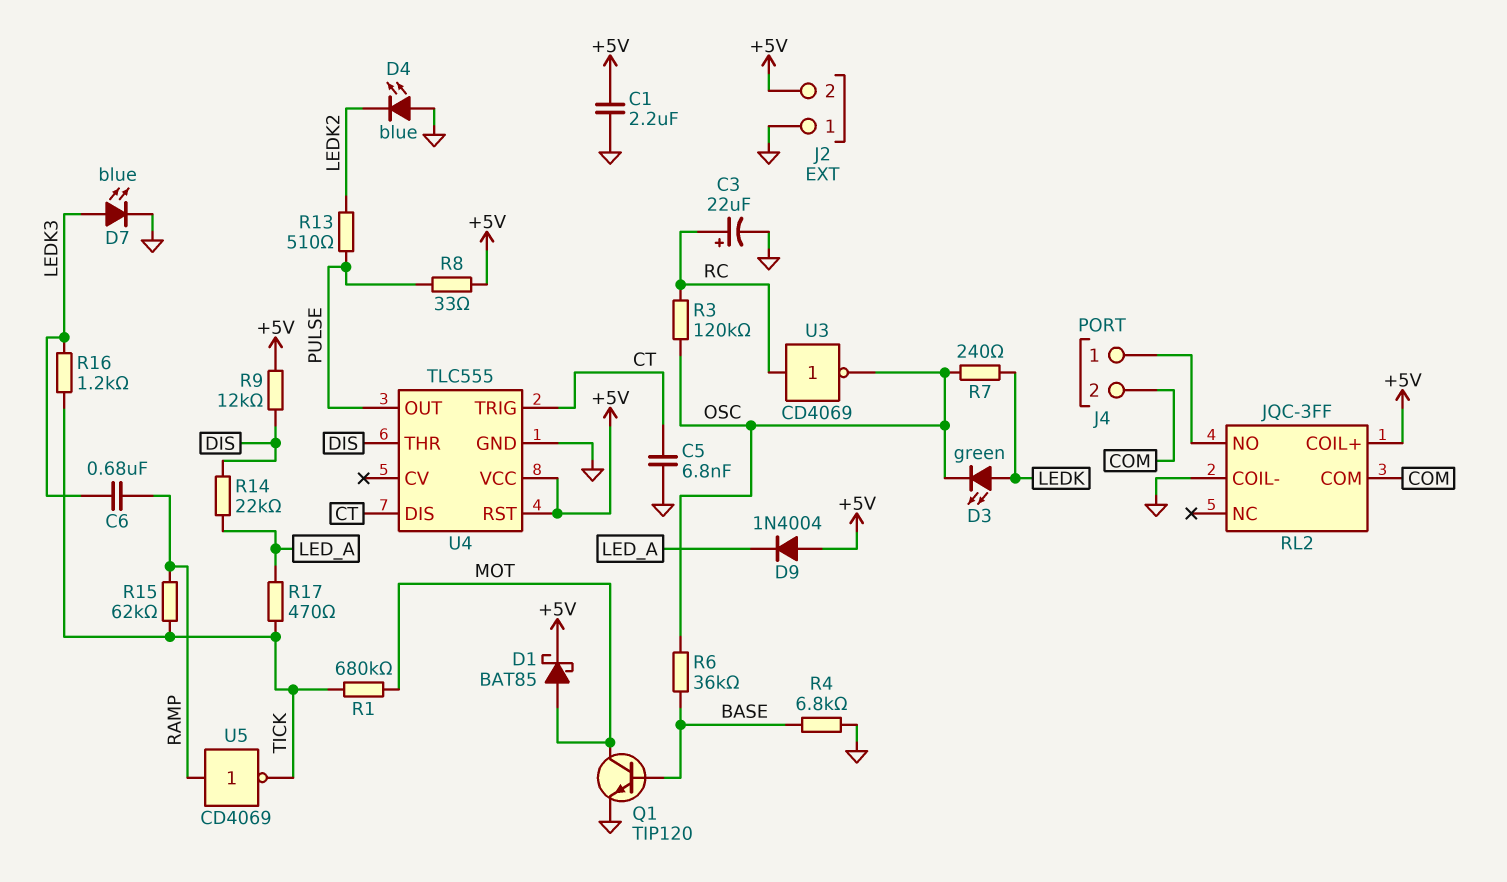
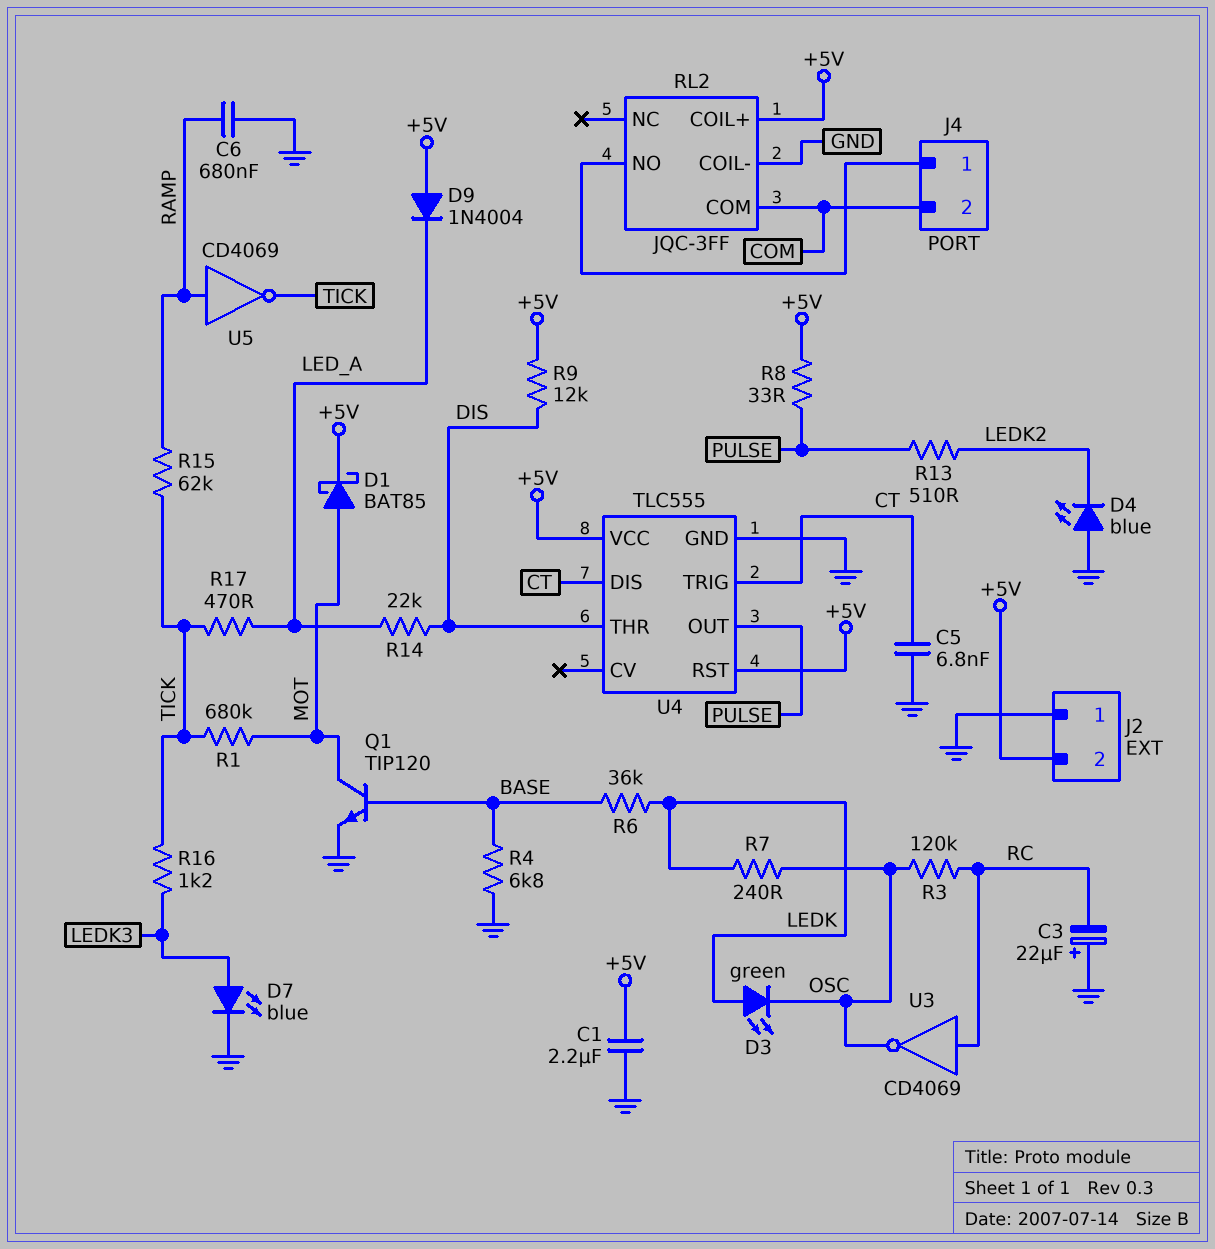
C3: 22uF (plus RC, minus GND) -> 22uF (plus GND, minus RC)
C6: 680nF (LEDK3, RAMP) -> 680nF (GND, RAMP)
R6: 36k (BASE, OSC) -> 36k (BASE, LEDK)

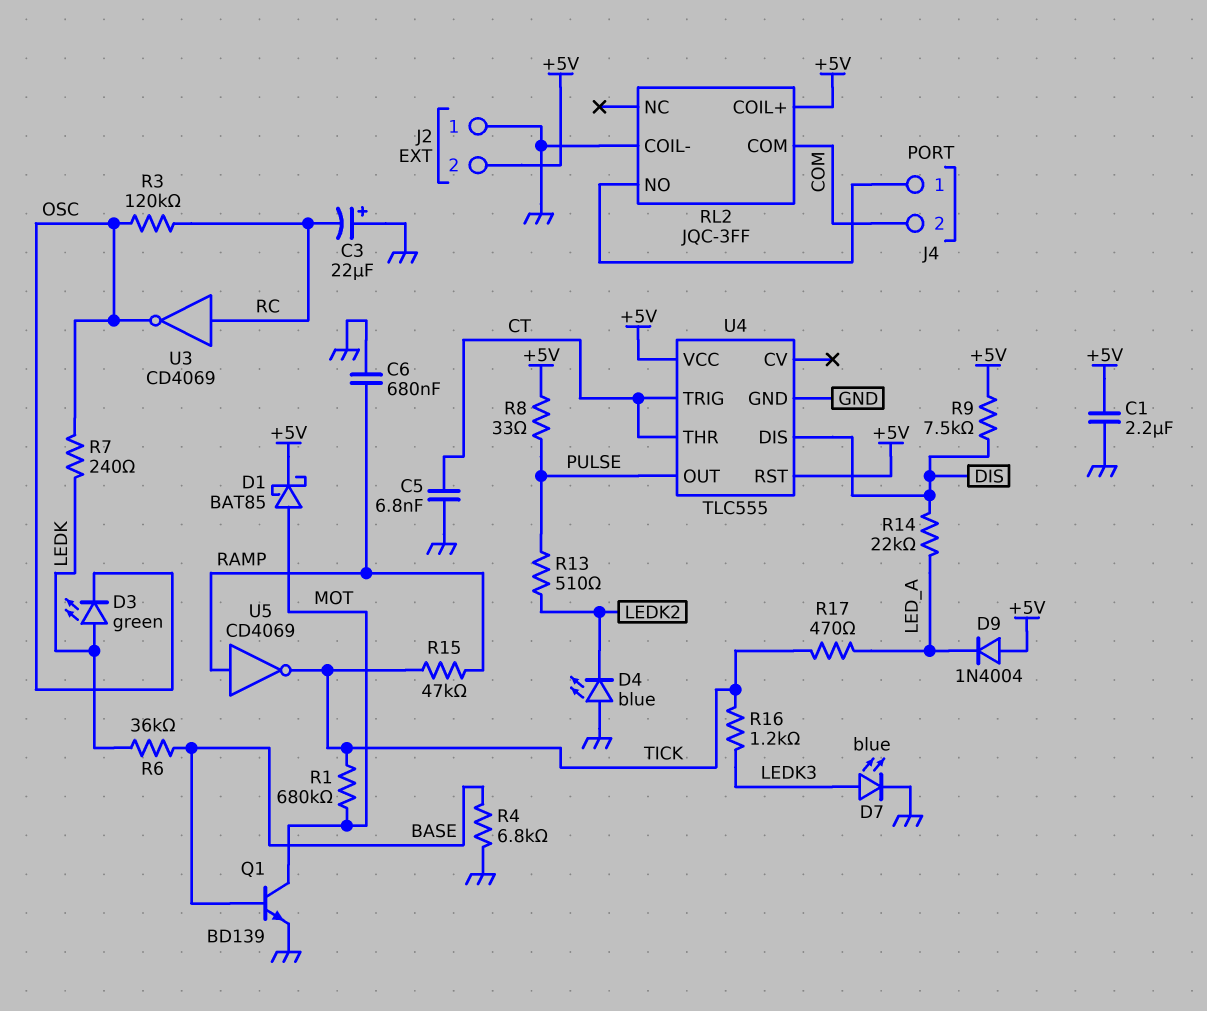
Q1: NPN TIP120 (B BASE, C MOT, E GND) -> NPN BD139 (B BASE, C MOT, E GND)
R9: 12k (+5V, DIS) -> 7.5k (+5V, DIS)
R15: 62k (RAMP, TICK) -> 47k (RAMP, TICK)
U4 pin DIS: CT -> DIS
U4 pin THR: DIS -> CT

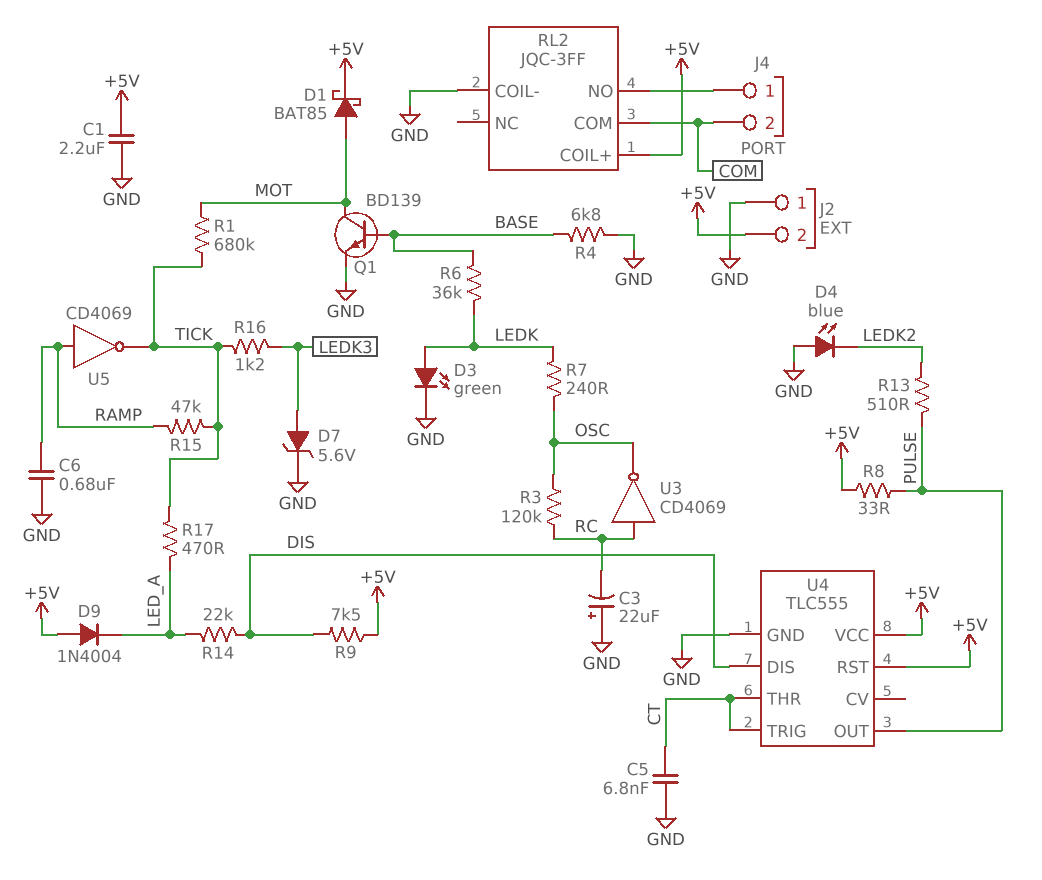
D3: LED green (A LEDK, K OSC) -> LED green (A LEDK, K GND)
D7: LED blue (A LEDK3, K GND) -> zener 5.6V (A LEDK3, K GND)

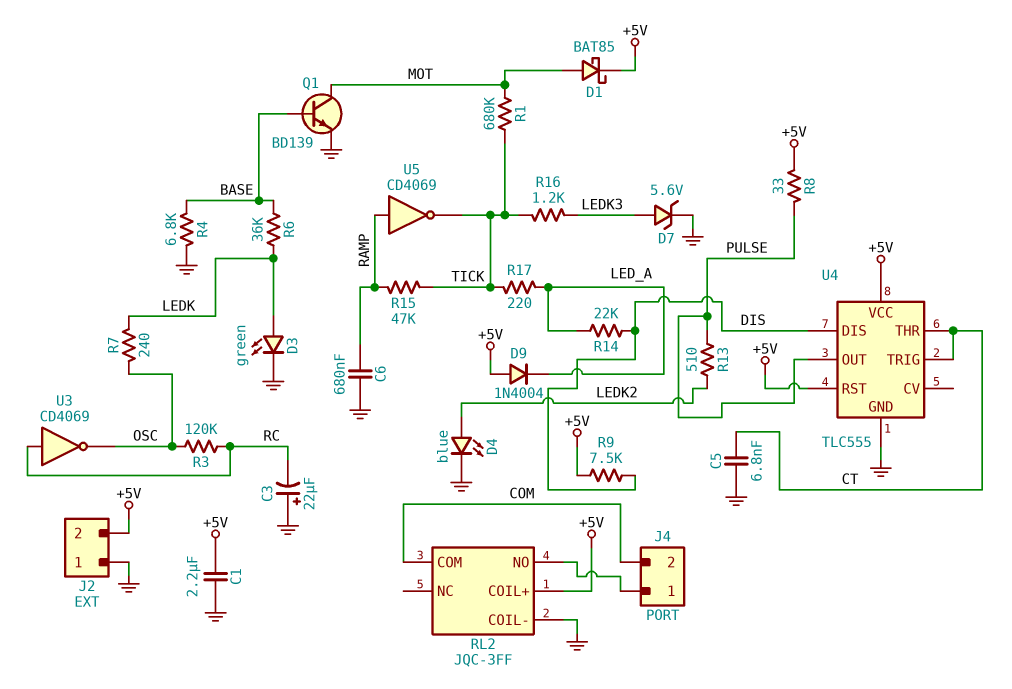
D4: LED blue (A GND, K LEDK2) -> LED blue (A LEDK2, K GND)
R17: 470 (LED_A, TICK) -> 220 (LED_A, TICK)

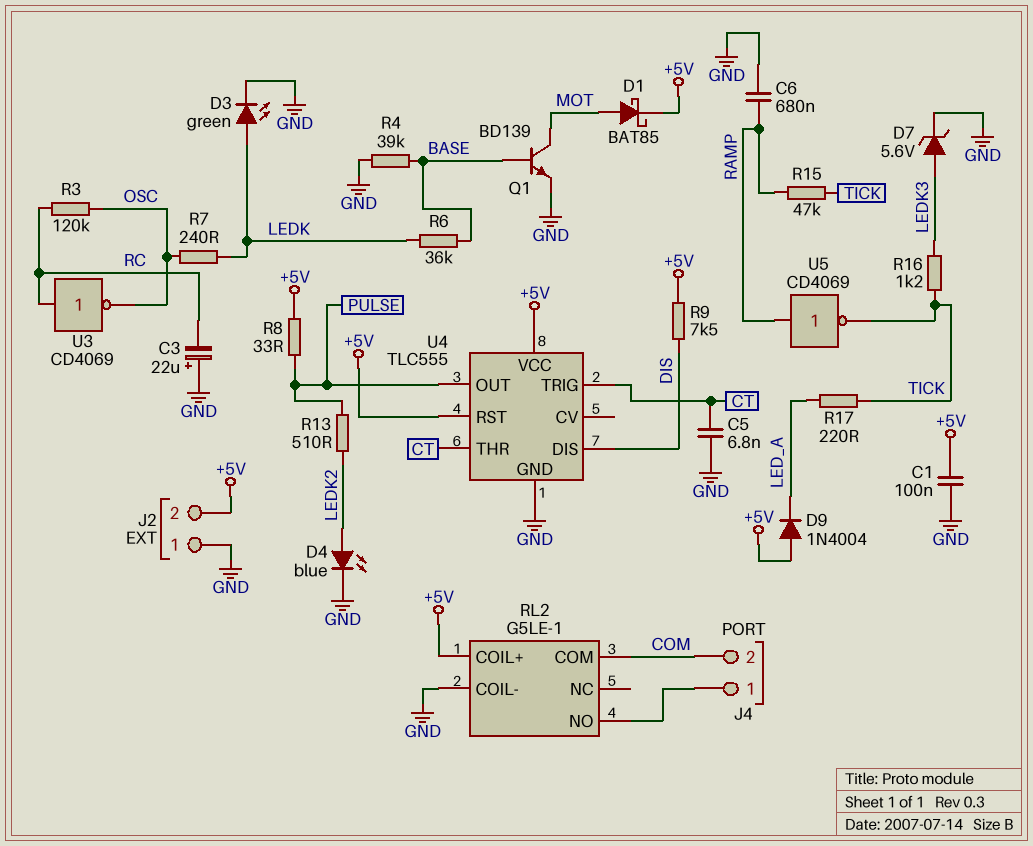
C1: 2.2uF (+5V, GND) -> 100nF (+5V, GND)
R1: 680k (MOT, TICK) -> none
R4: 6.8k (BASE, GND) -> 39k (BASE, GND)
R14: 22k (DIS, LED_A) -> none
RL2: JQC-3FF -> G5LE-1

